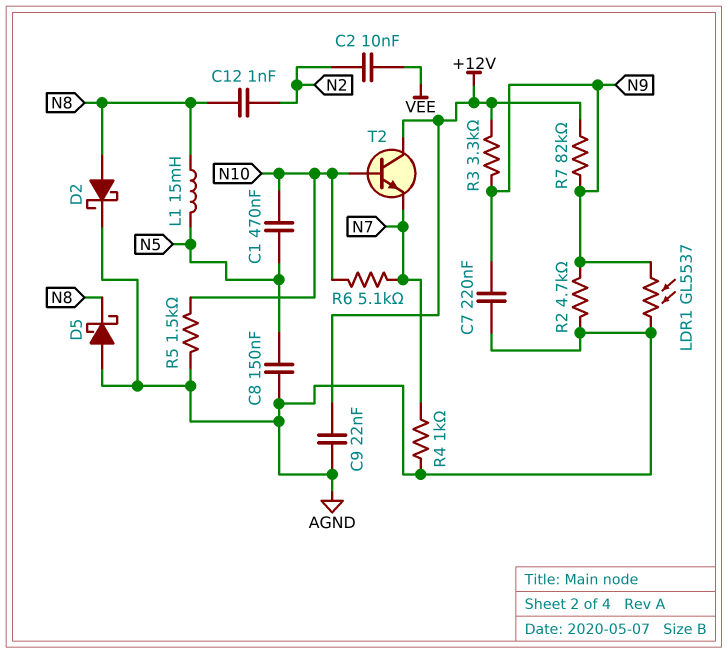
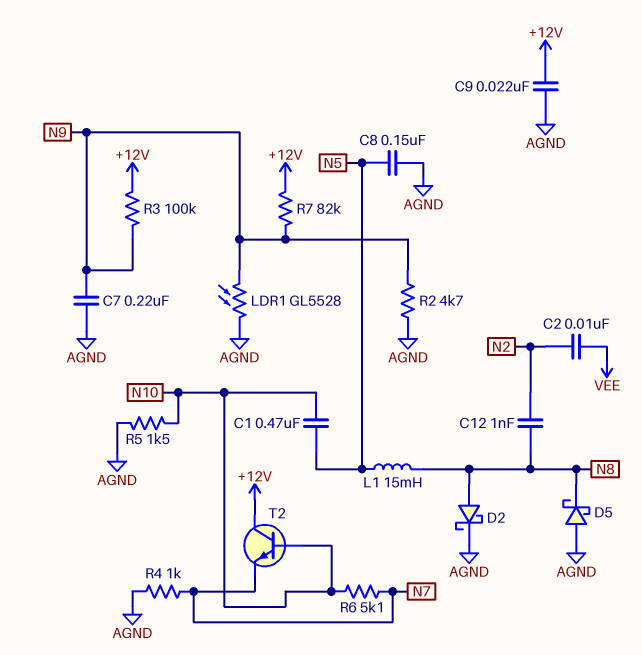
LDR1: GL5537 (AGND, N9) -> GL5528 (AGND, N9)
R3: 3.3k (+12V, N9) -> 100k (+12V, N9)

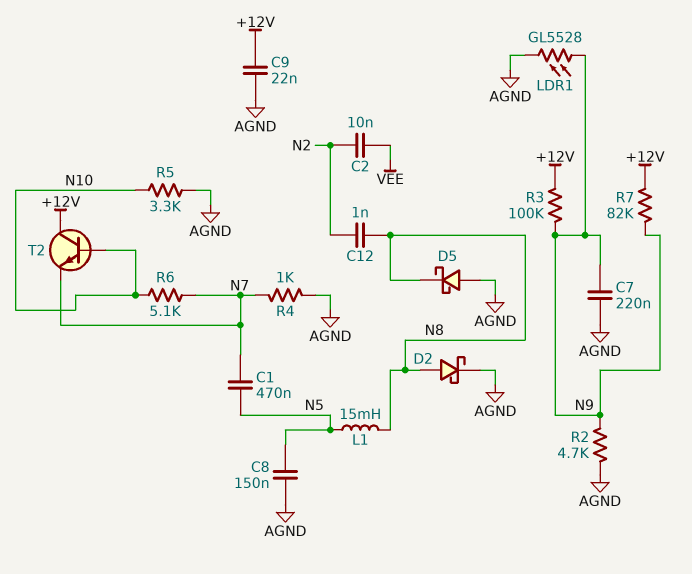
C1: 470nF (N5, N10) -> 470nF (N5, N7)
R5: 1.5k (AGND, N10) -> 3.3k (AGND, N10)

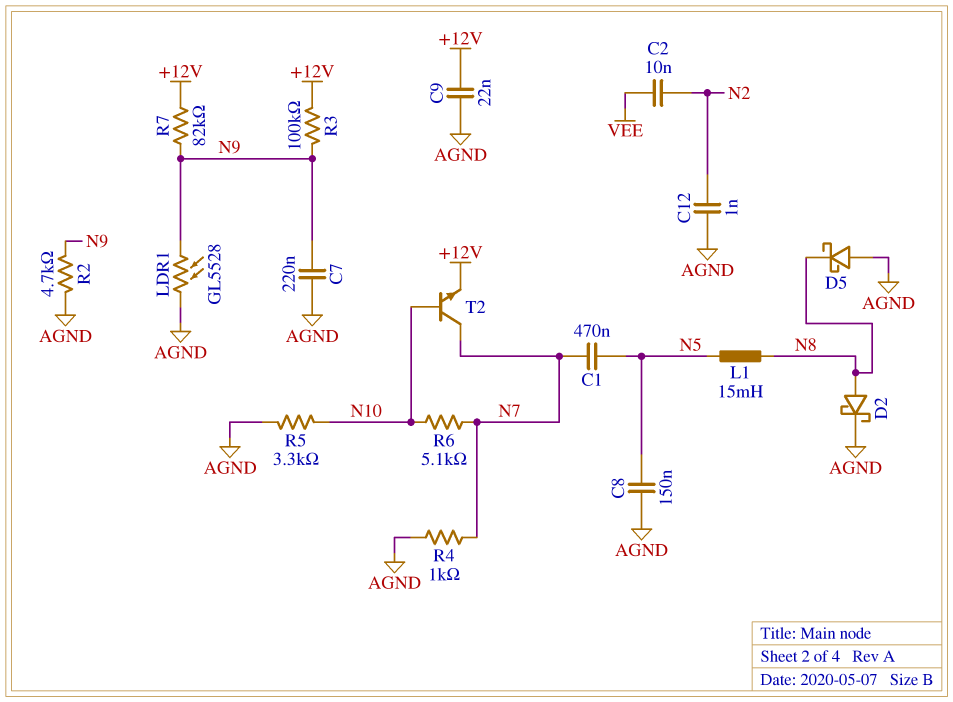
C12: 1nF (N2, N8) -> 1nF (AGND, N2)
T2: NPN (B N10, C +12V, E N7) -> NPN (B N10, C N7, E +12V)

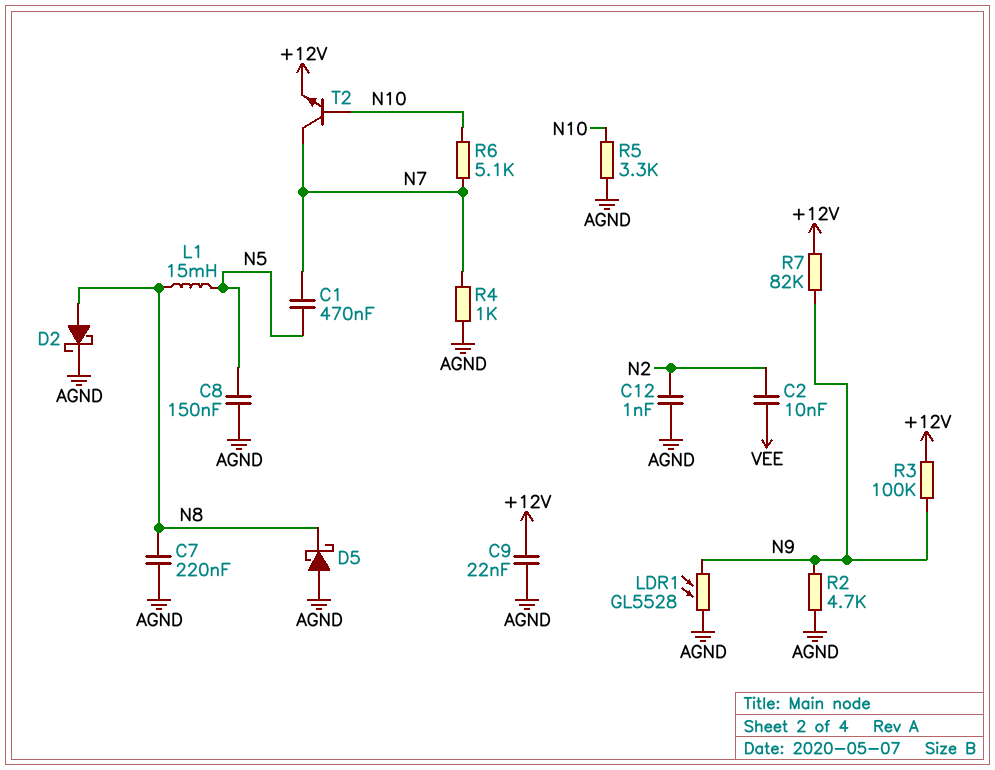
C7: 220nF (AGND, N9) -> 220nF (AGND, N8)

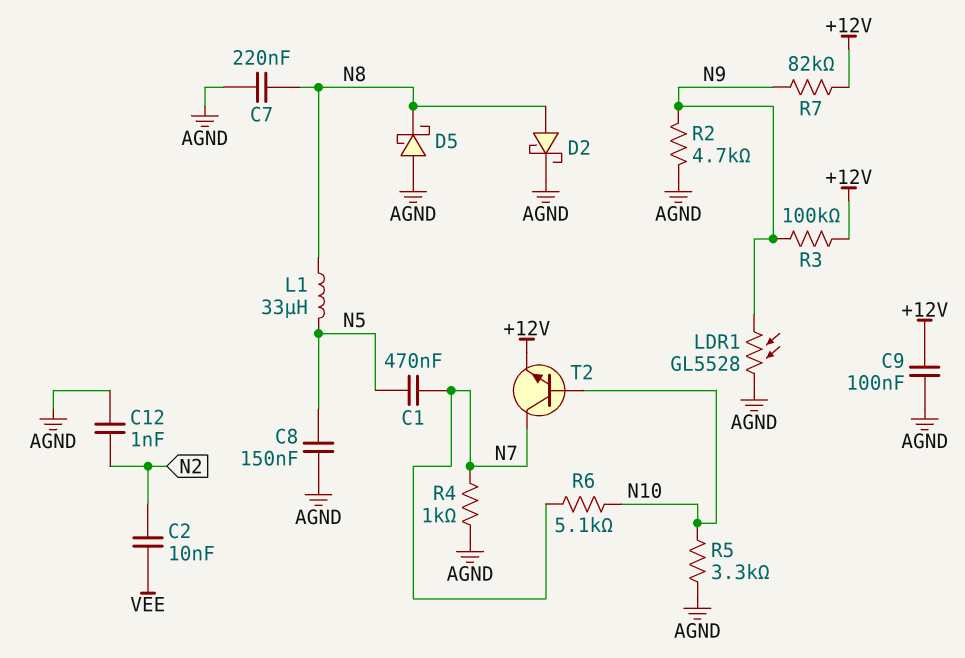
C9: 22nF (+12V, AGND) -> 100nF (+12V, AGND)
L1: 15mH (N5, N8) -> 33uH (N5, N8)

